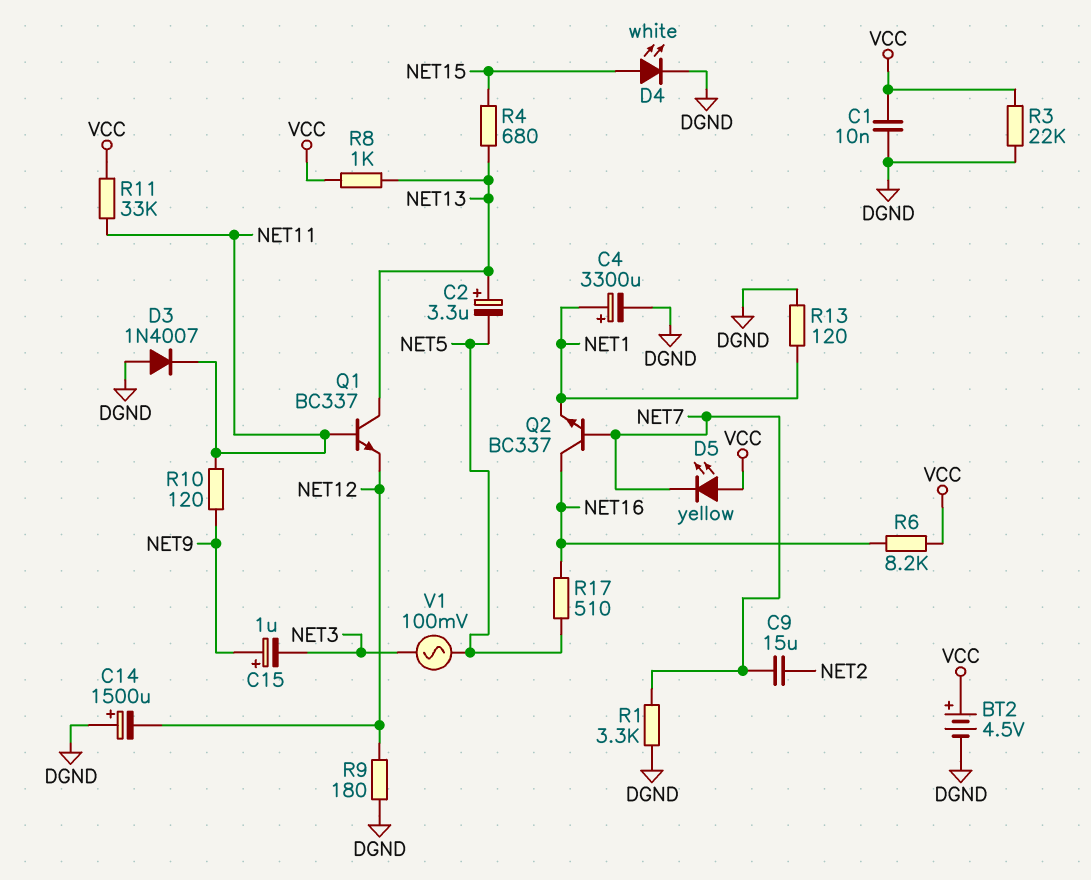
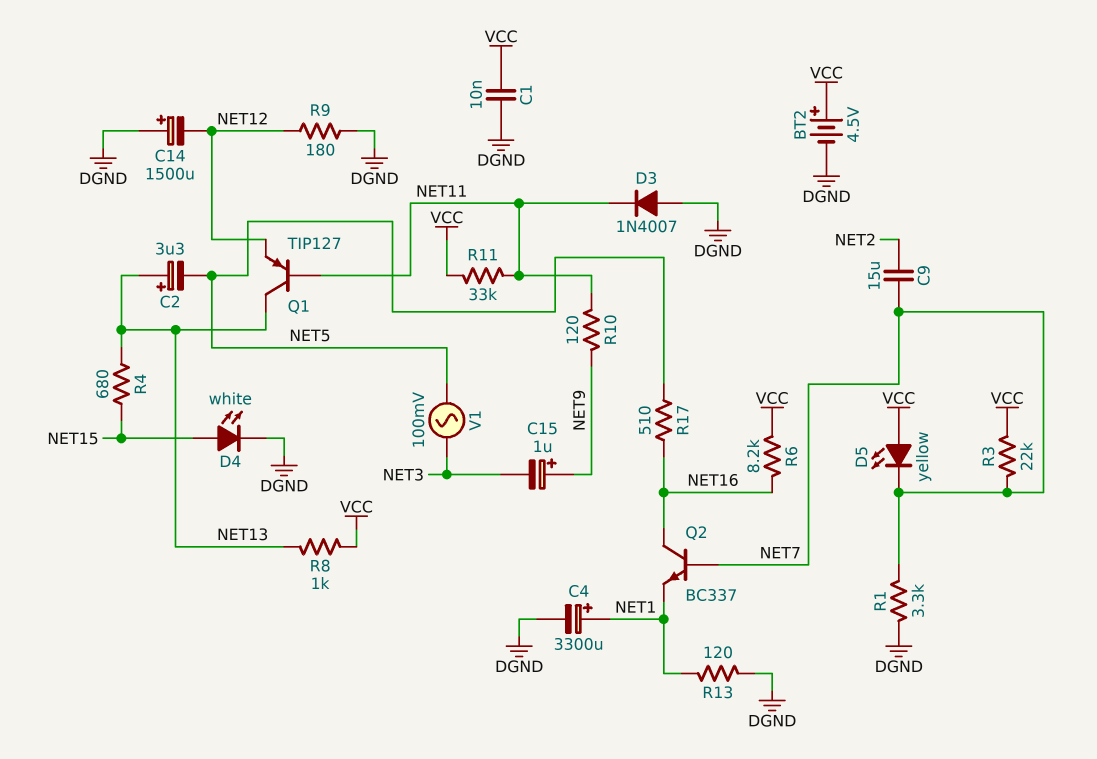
Q1: NPN BC337 (B NET11, C NET13, E NET12) -> PNP TIP127 (B NET11, C NET13, E NET12)
R3: 22k (DGND, VCC) -> 22k (NET7, VCC)

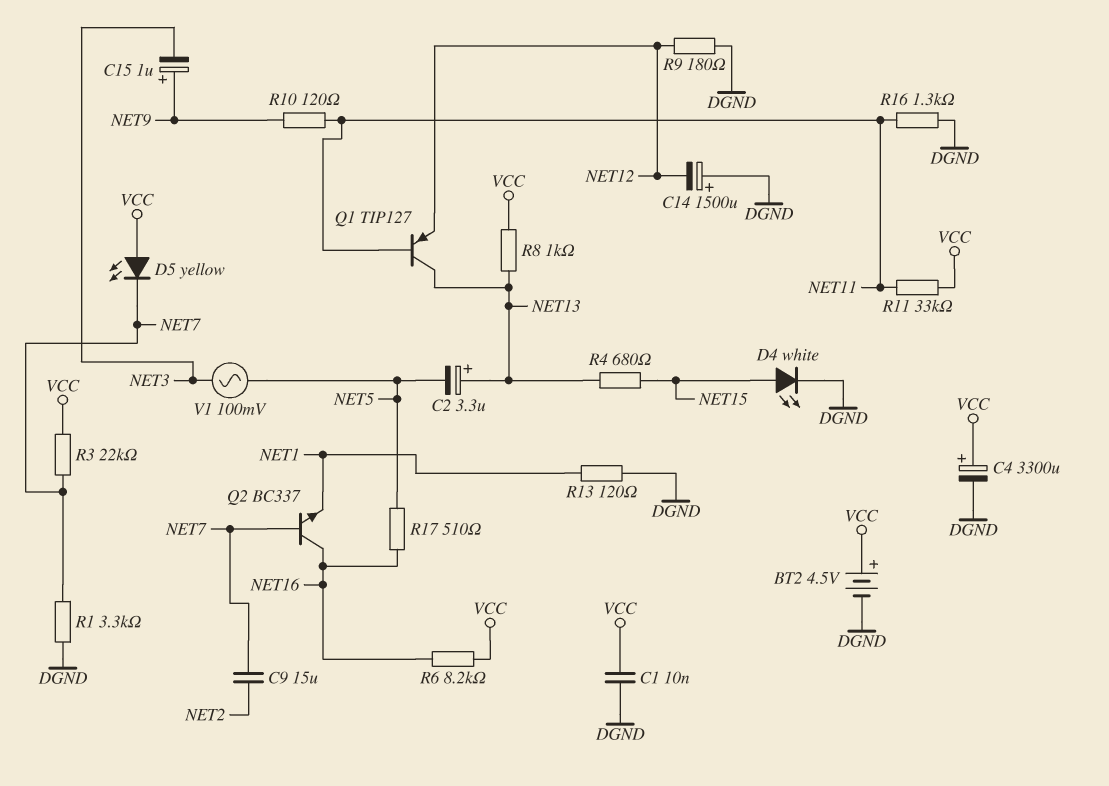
C4: 3300uF (plus NET1, minus DGND) -> 3300uF (plus VCC, minus DGND)
D3: diode 1N4007 (A DGND, K NET11) -> none
R16: none -> 1.3k (DGND, NET11)

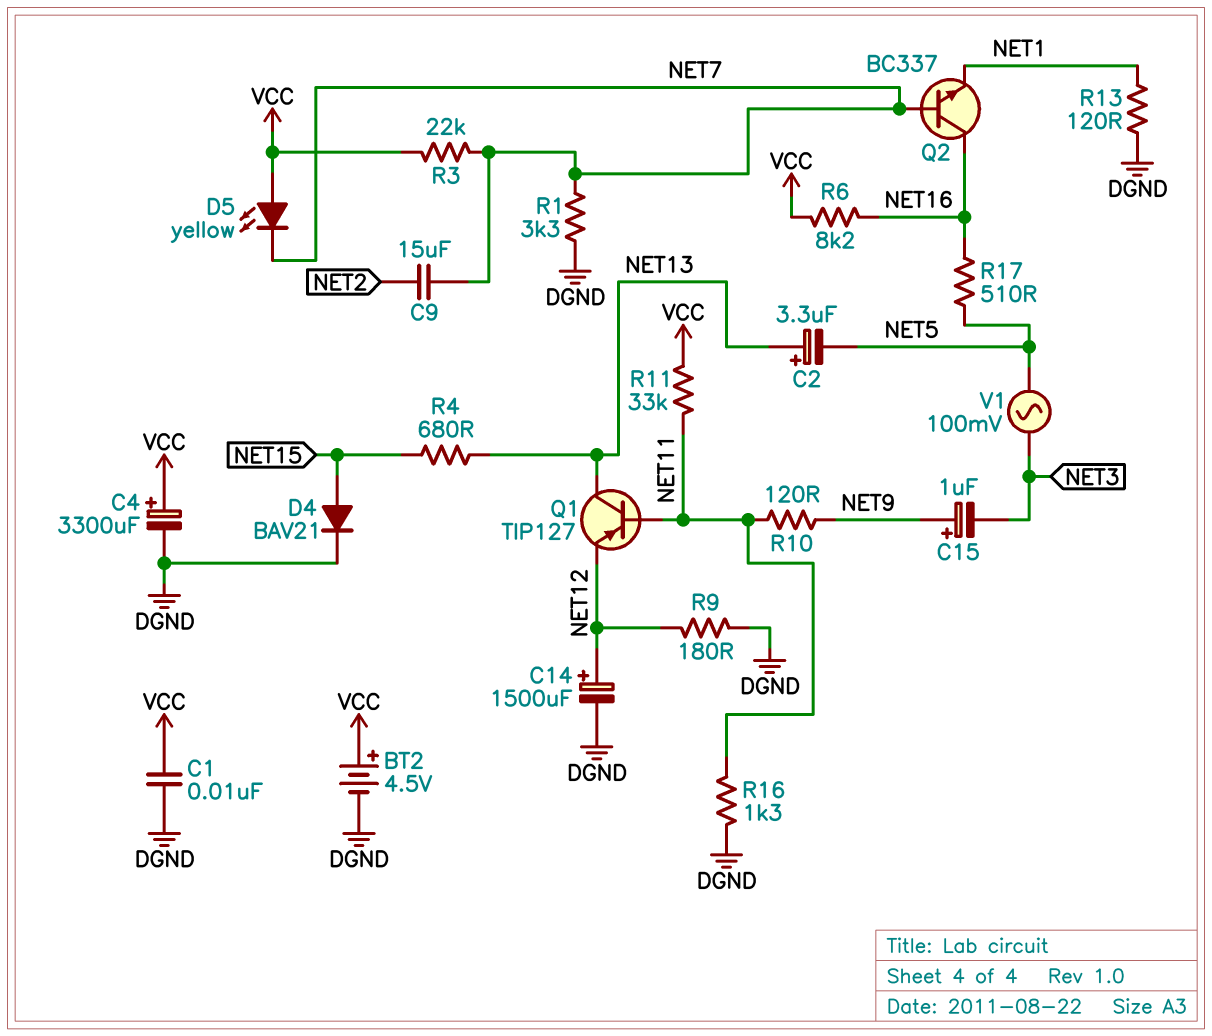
C14: 1500uF (plus DGND, minus NET12) -> 1500uF (plus NET12, minus DGND)
D4: LED white (A NET15, K DGND) -> diode BAV21 (A NET15, K DGND)
R8: 1k (NET13, VCC) -> none

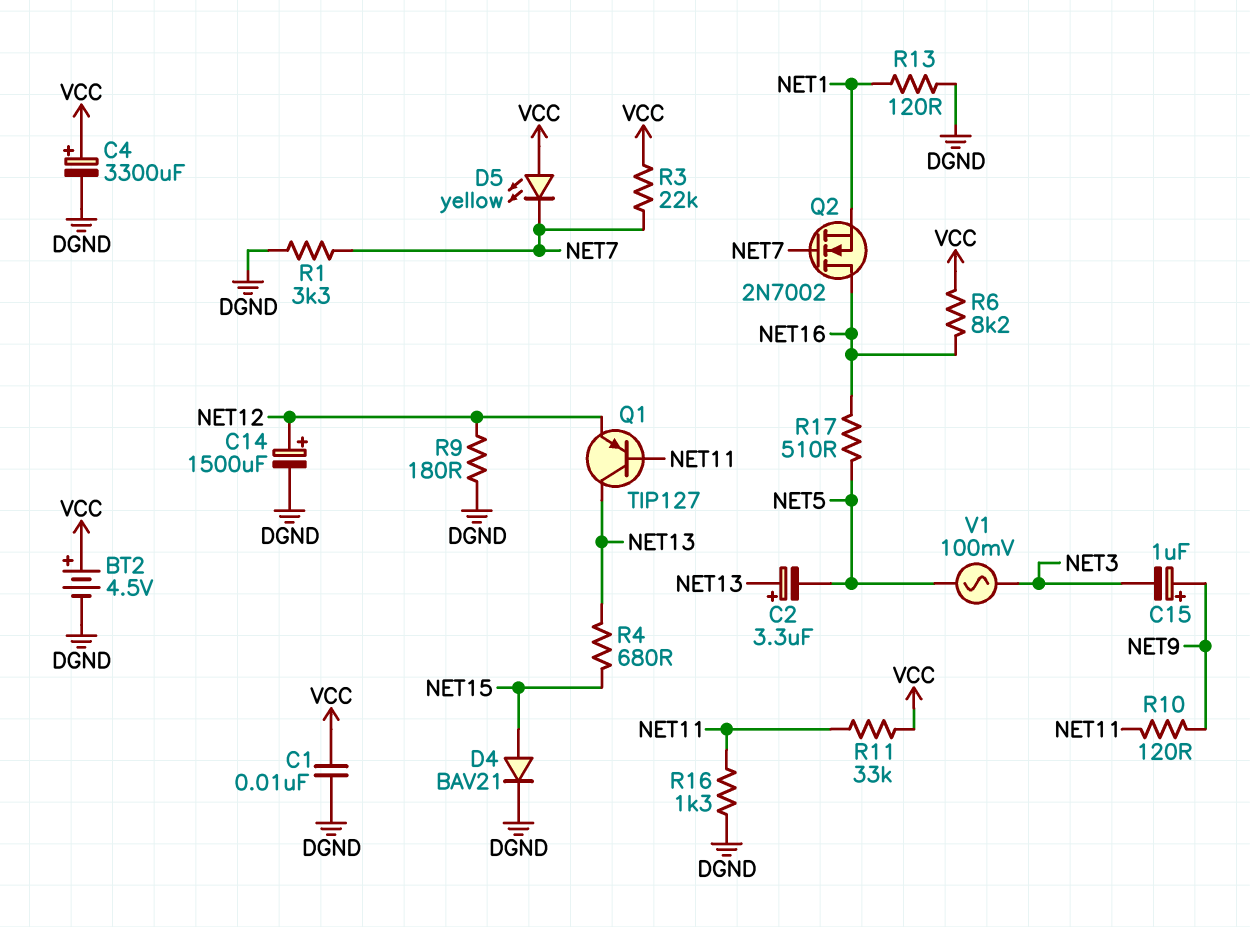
C9: 15uF (NET2, NET7) -> none
Q2: NPN BC337 (B NET7, C NET16, E NET1) -> NMOS 2N7002 (G NET7, D NET16, S NET1)

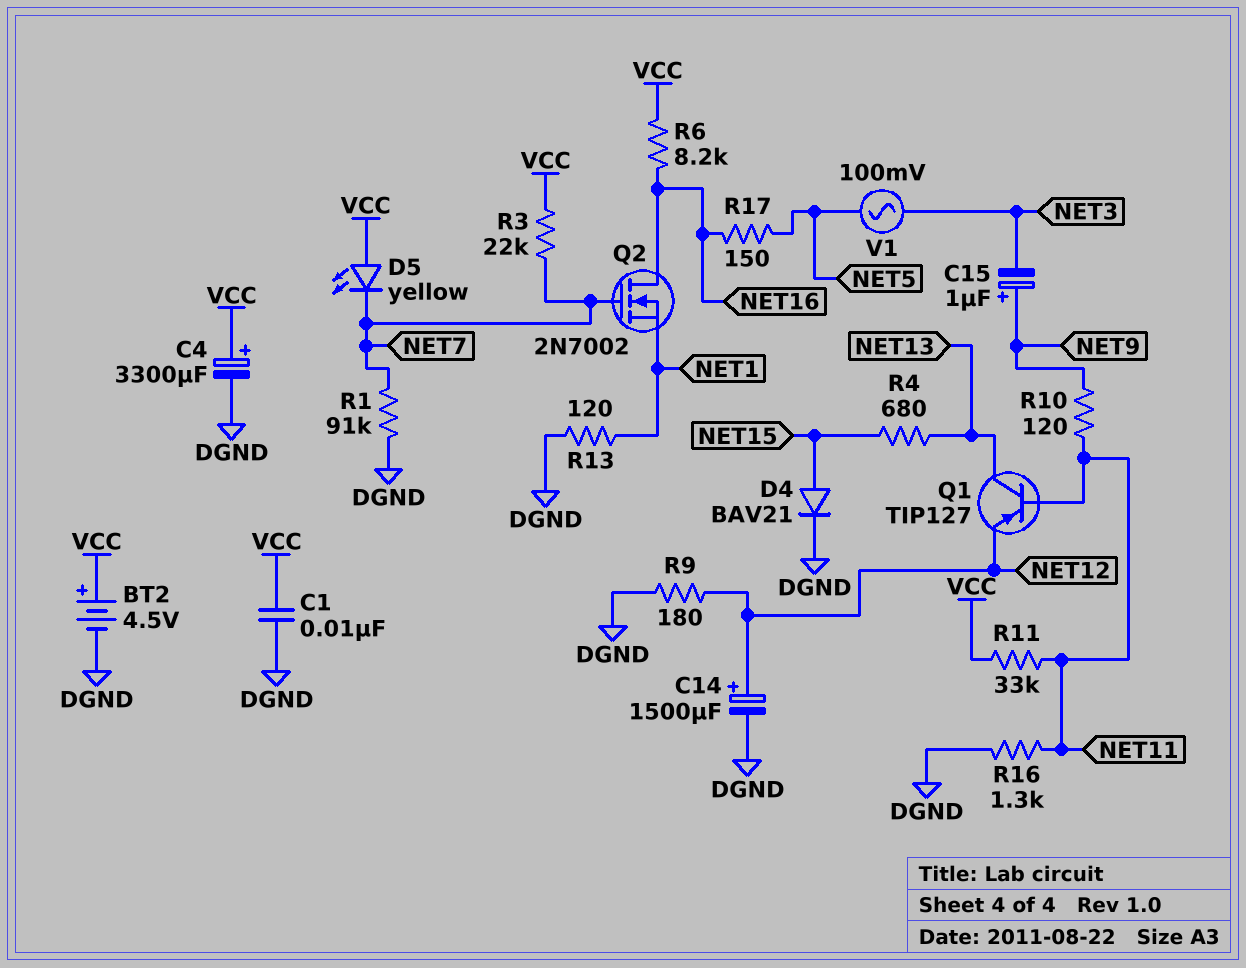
C2: 3.3uF (plus NET13, minus NET5) -> none
R1: 3.3k (DGND, NET7) -> 91k (DGND, NET7)
R17: 510 (NET5, NET16) -> 150 (NET5, NET16)

